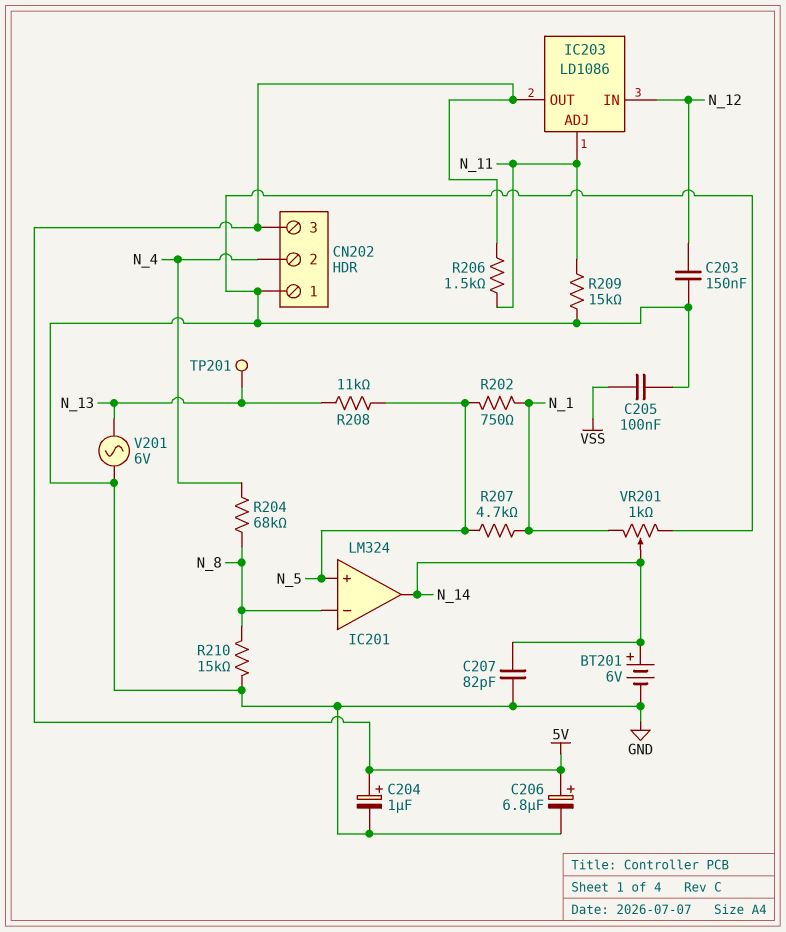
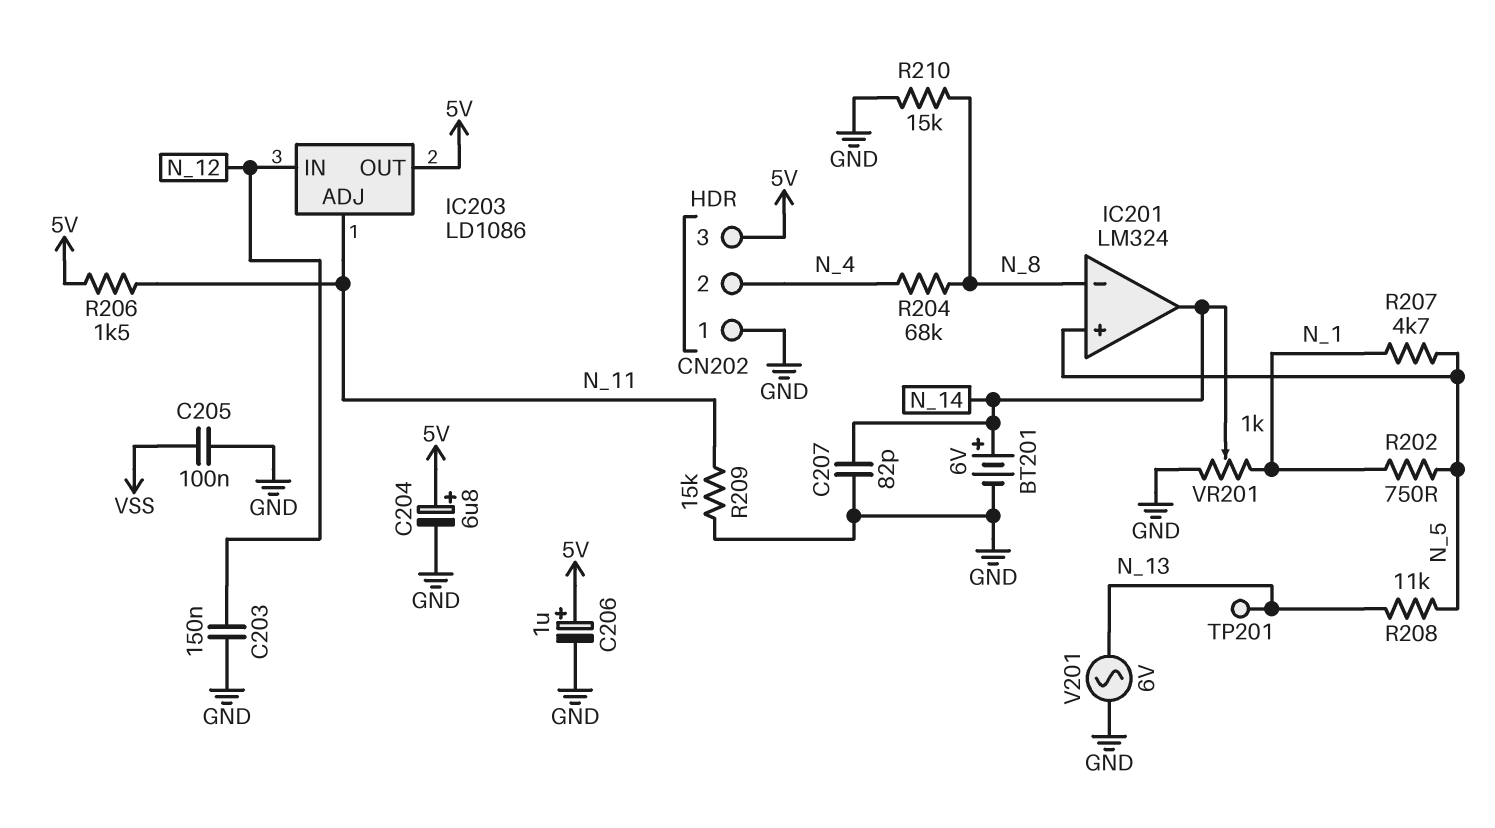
C204: 1uF (plus 5V, minus GND) -> 6.8uF (plus 5V, minus GND)
C206: 6.8uF (plus 5V, minus GND) -> 1uF (plus 5V, minus GND)

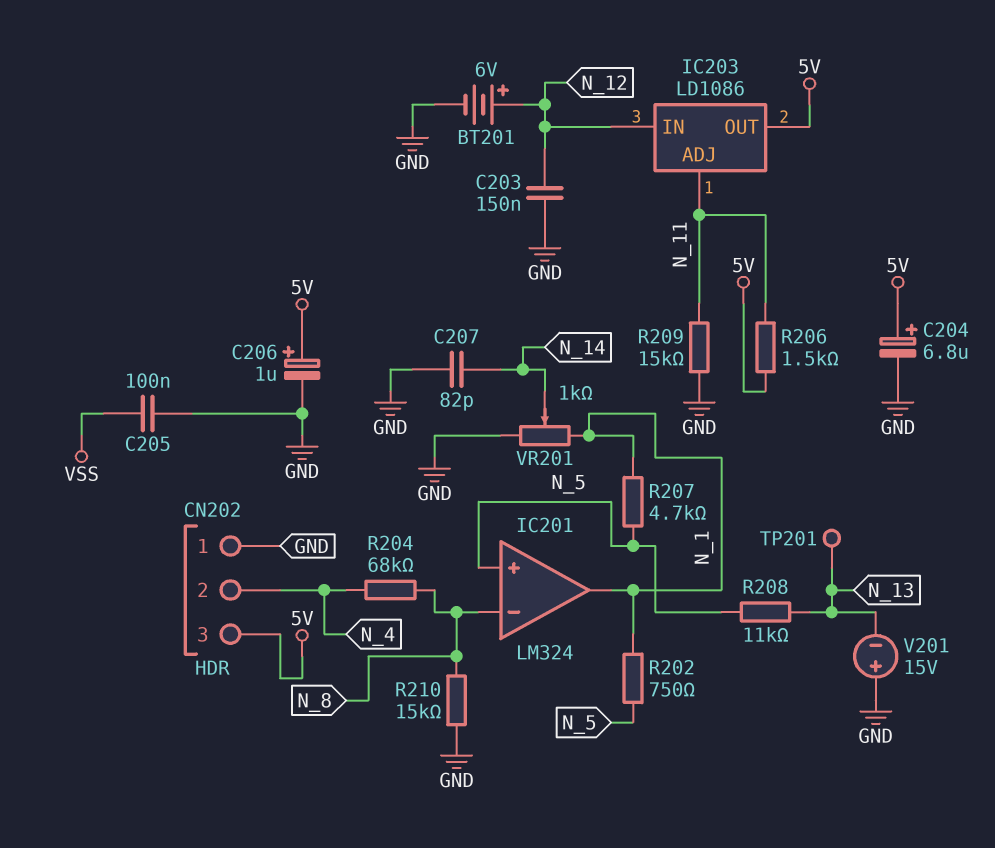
BT201: 6V (plus N_14, minus GND) -> 6V (plus N_12, minus GND)
IC201 pin out: N_14 -> N_1
V201: AC 6V (GND, N_13) -> 15V (plus GND, minus N_13)

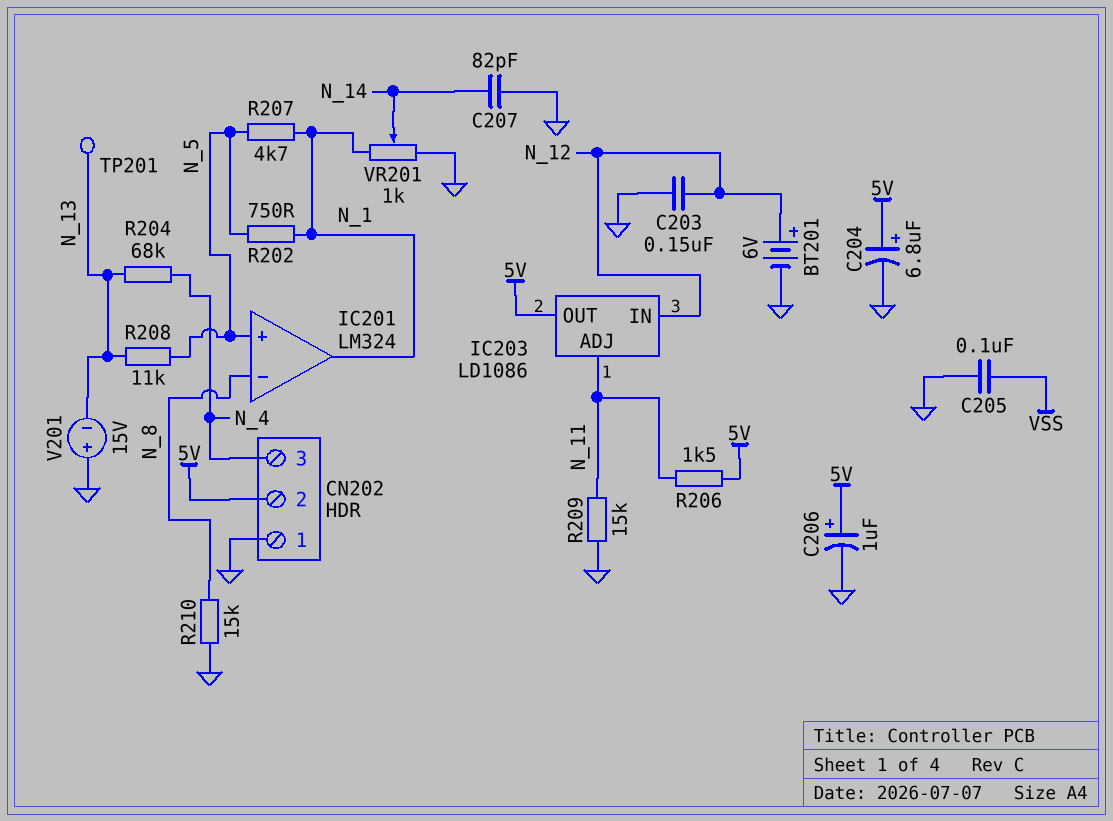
CN202 pin 2: N_4 -> 5V
CN202 pin 3: 5V -> N_4
R204: 68k (N_4, N_8) -> 68k (N_4, N_13)

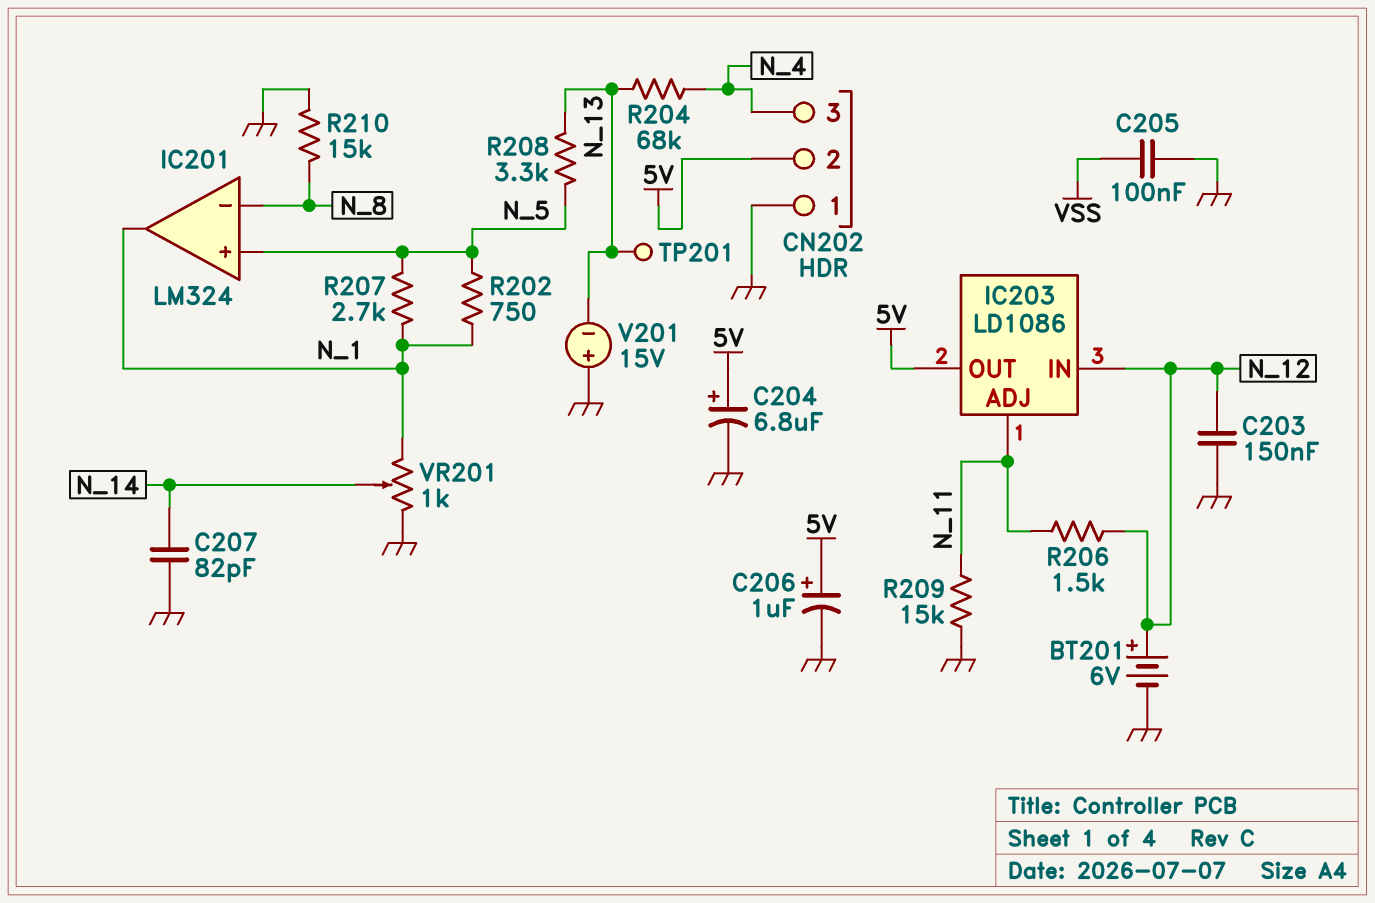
R206: 1.5k (5V, N_11) -> 1.5k (N_11, N_12)
R207: 4.7k (N_1, N_5) -> 2.7k (N_1, N_5)
R208: 11k (N_5, N_13) -> 3.3k (N_5, N_13)

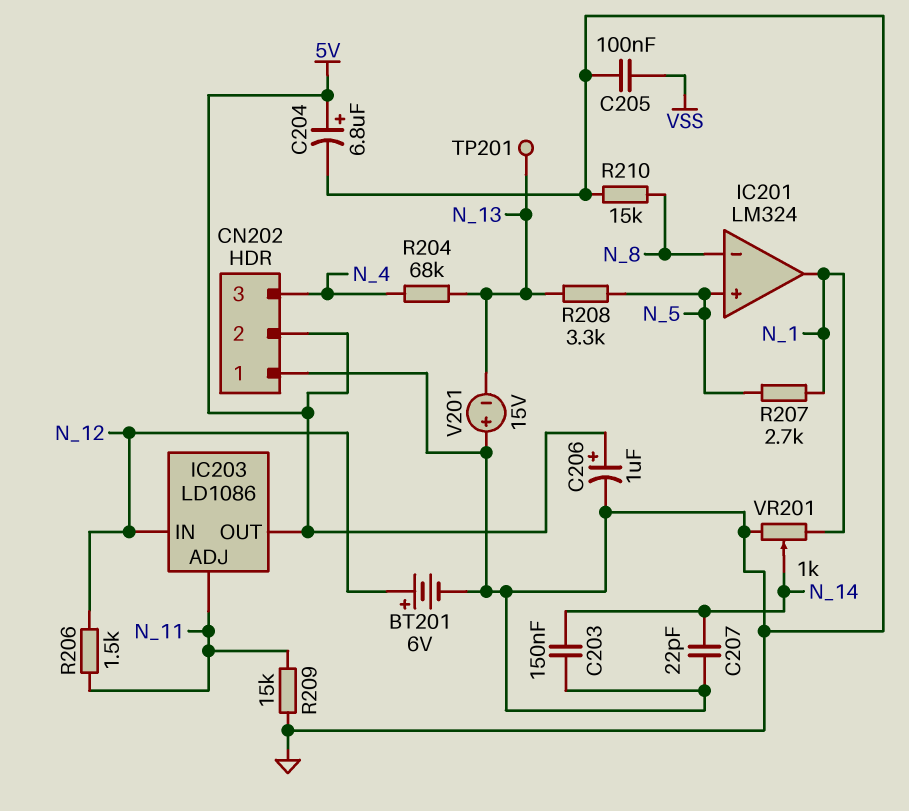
C203: 150nF (GND, N_12) -> 150nF (GND, N_14)
C207: 82pF (GND, N_14) -> 22pF (GND, N_14)
R202: 750 (N_1, N_5) -> none

